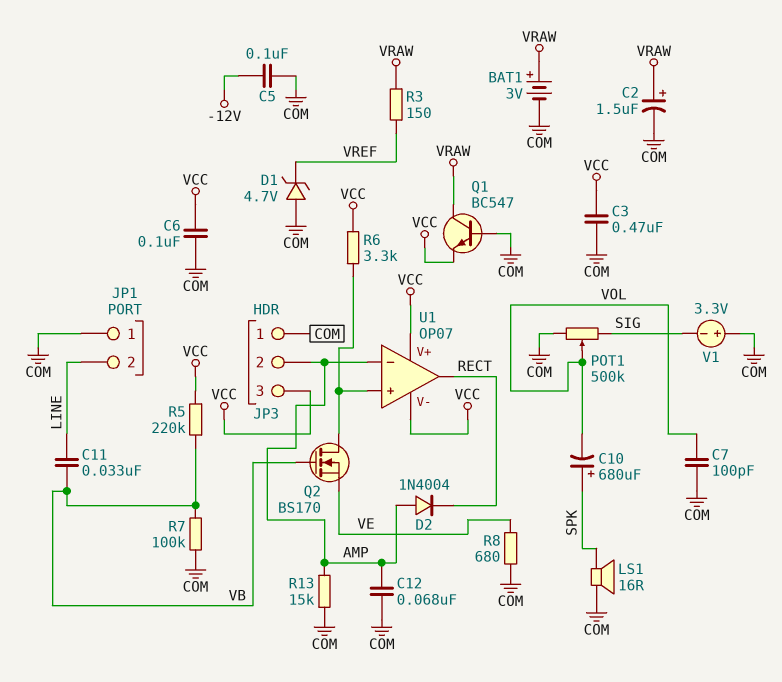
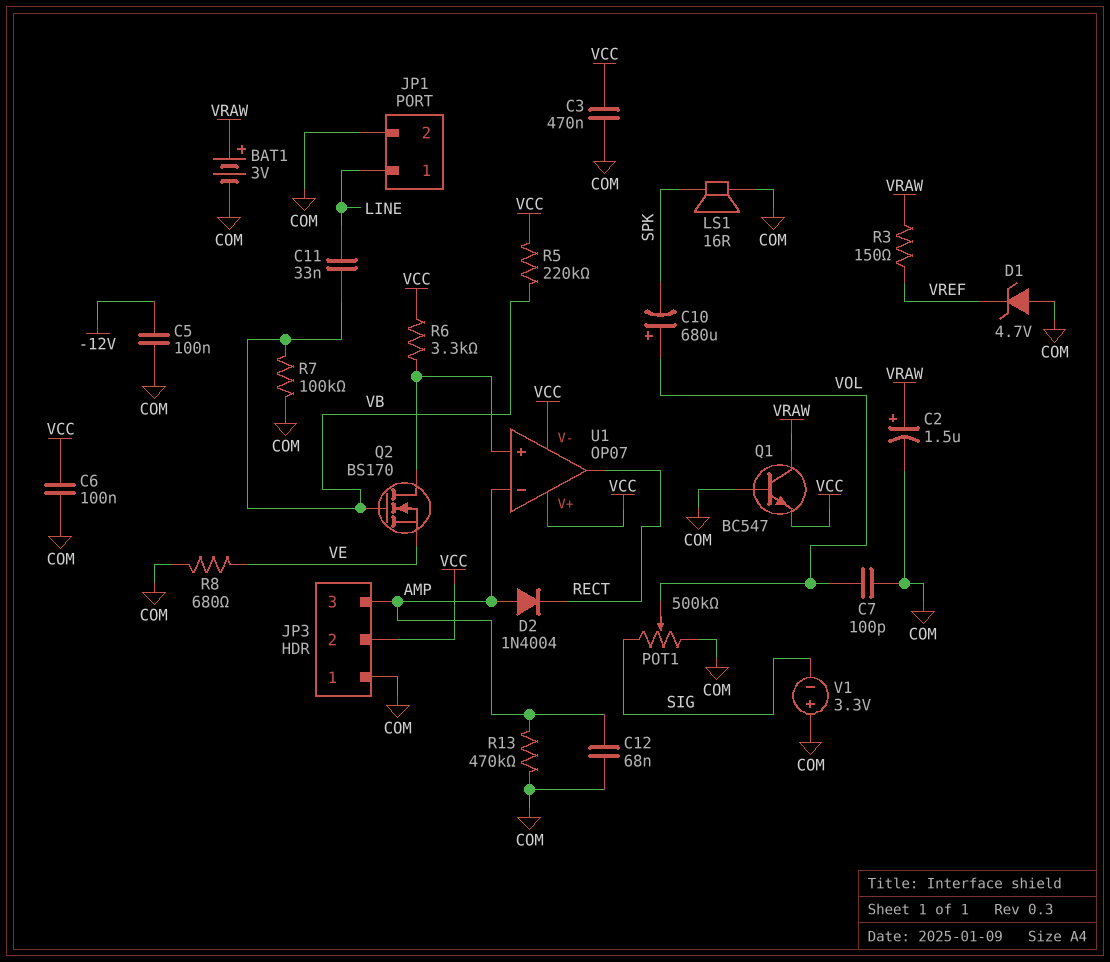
C10: 680uF (plus SPK, minus VOL) -> 680uF (plus VOL, minus SPK)
JP1 pin 1: COM -> LINE
JP1 pin 2: LINE -> COM
JP3 pin 2: AMP -> VCC
JP3 pin 3: VCC -> AMP
R13: 15k (AMP, COM) -> 470k (AMP, COM)

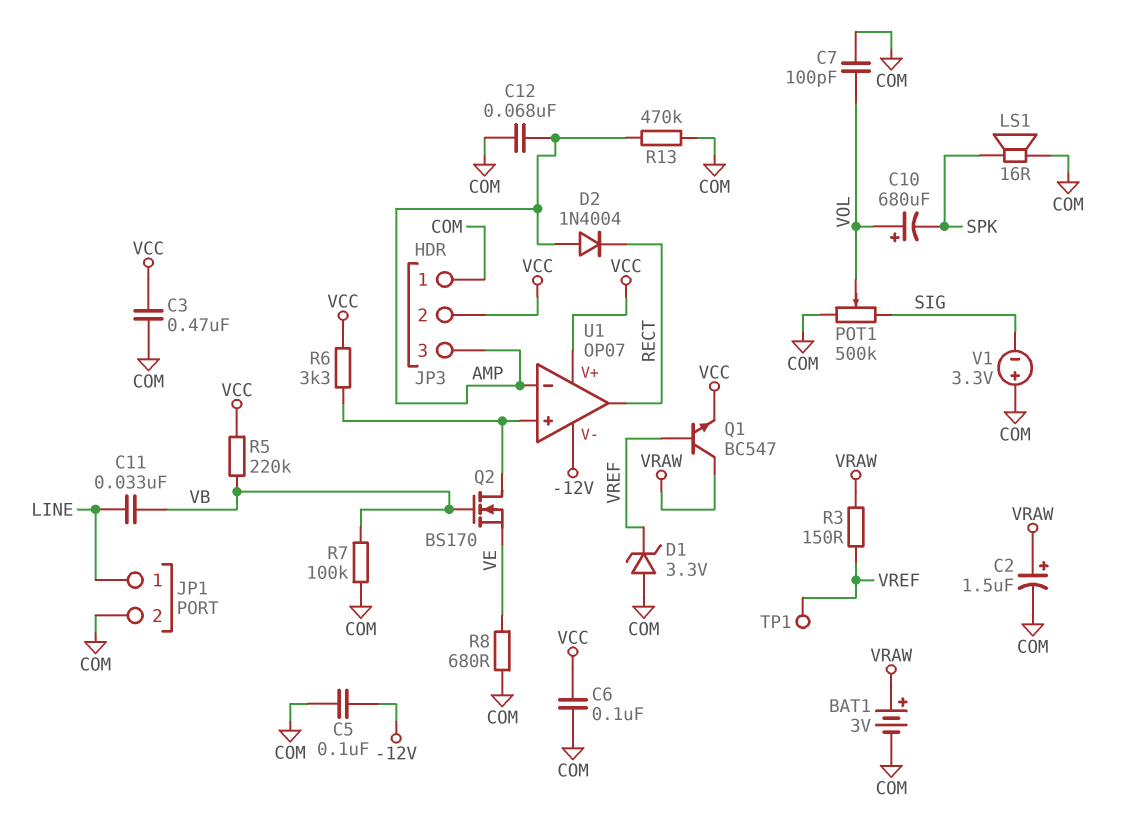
D1: zener 4.7V (A COM, K VREF) -> zener 3.3V (A COM, K VREF)
Q1: NPN BC547 (B COM, C VRAW, E VCC) -> NPN BC547 (B VREF, C VRAW, E VCC)
TP1: none -> test point (VREF)
U1 pin V-: VCC -> -12V

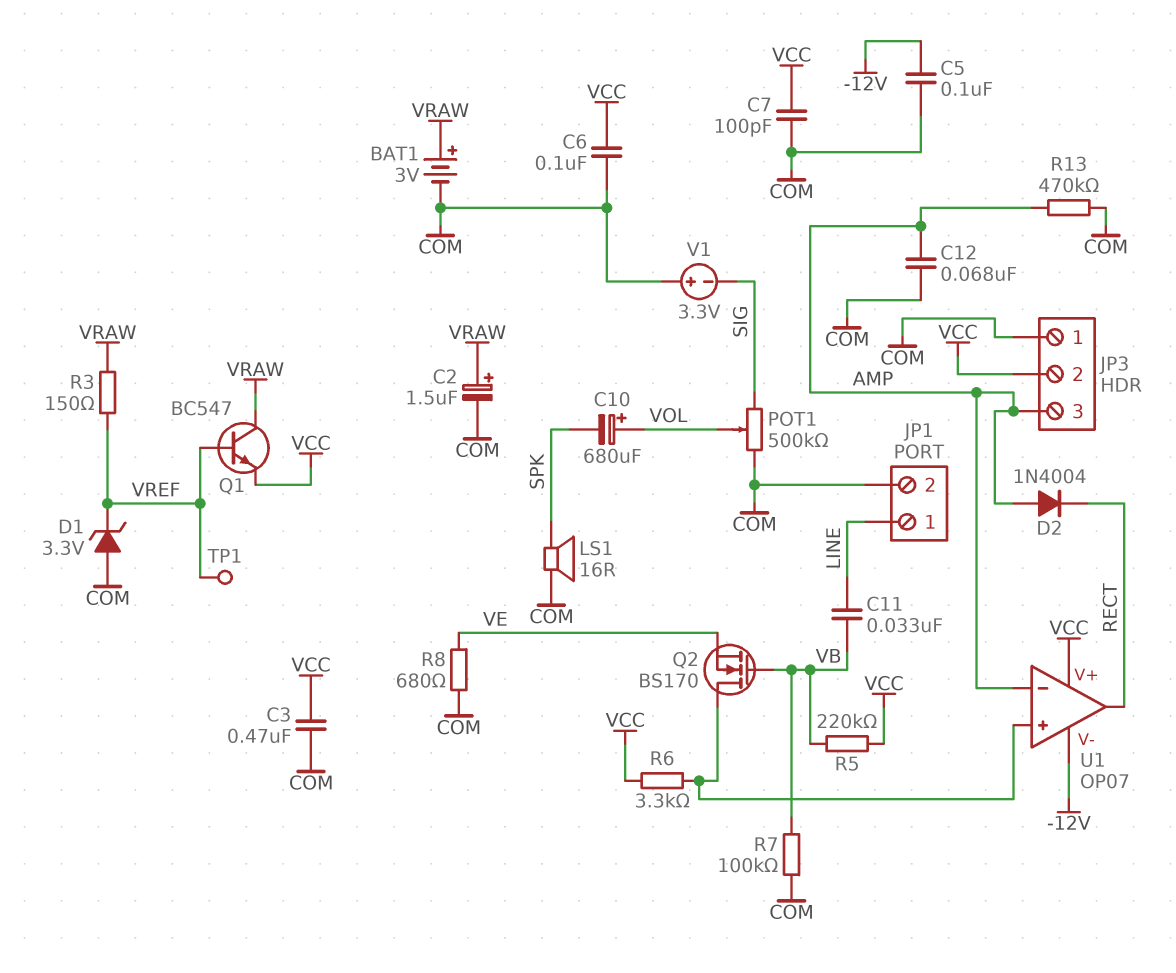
C7: 100pF (COM, VOL) -> 100pF (COM, VCC)

